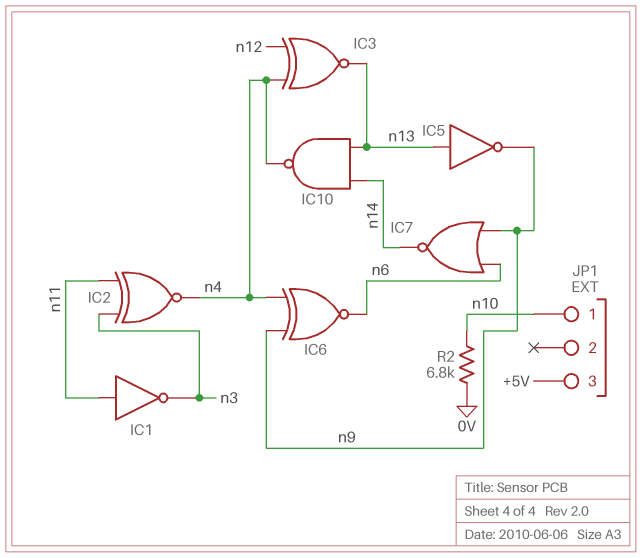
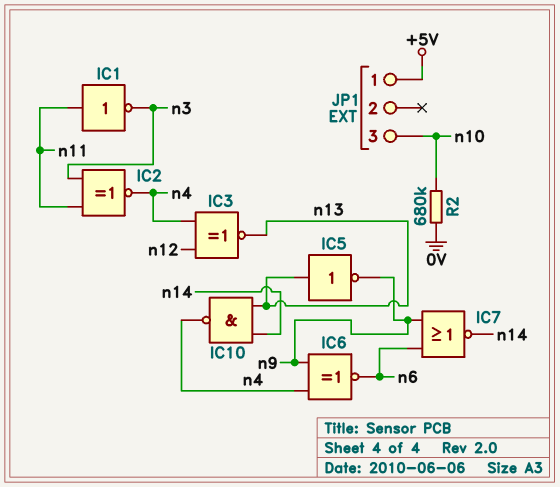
JP1 pin 1: n10 -> +5V
JP1 pin 3: +5V -> n10
R2: 6.8k (0V, n10) -> 680k (0V, n10)

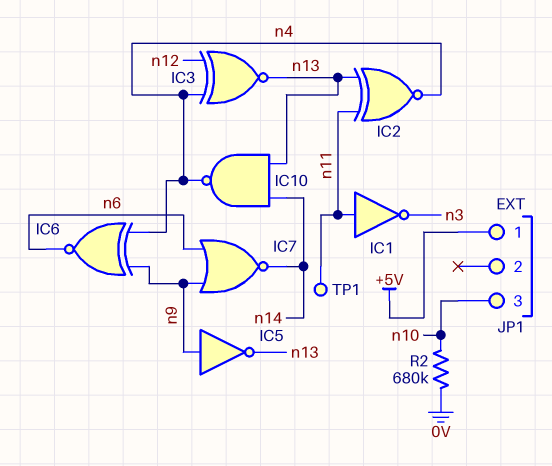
IC2: XNOR (in n3, in n11, out n4) -> XNOR (in n11, in n13, out n4)
IC5: NOT (in n13, out n9) -> NOT (in n9, out n13)
TP1: none -> test point (n11)

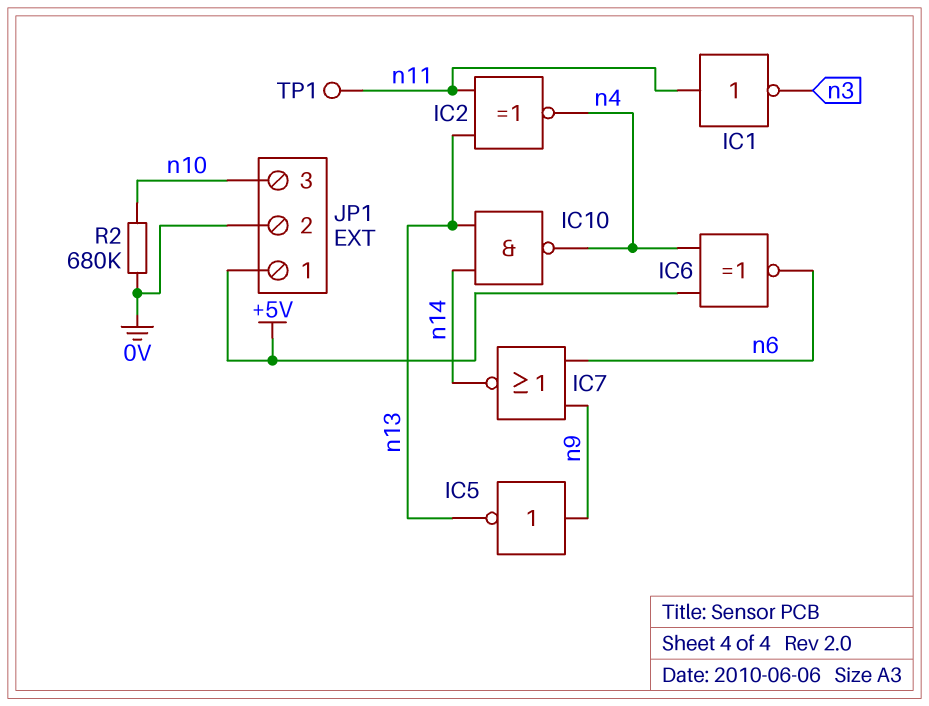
IC3: XNOR (in n4, in n12, out n13) -> none
IC6: XNOR (in n4, in n9, out n6) -> XNOR (in +5V, in n4, out n6)
JP1 pin 2: none -> 0V

